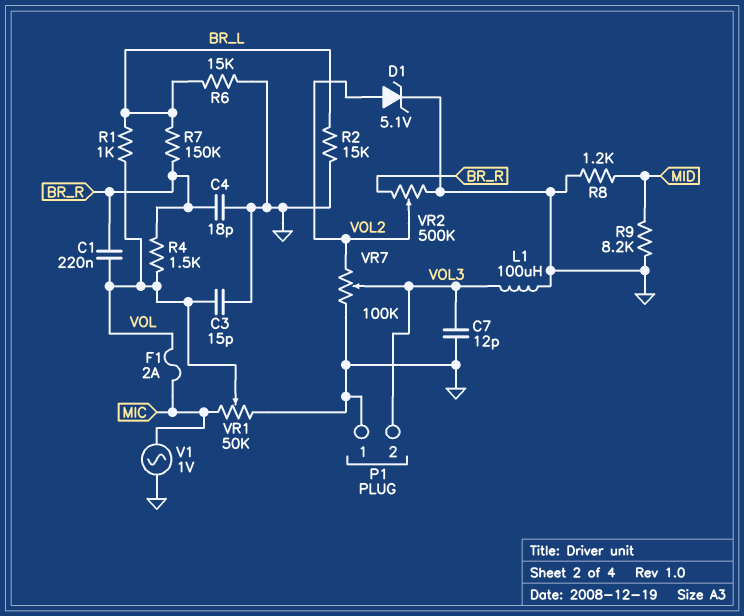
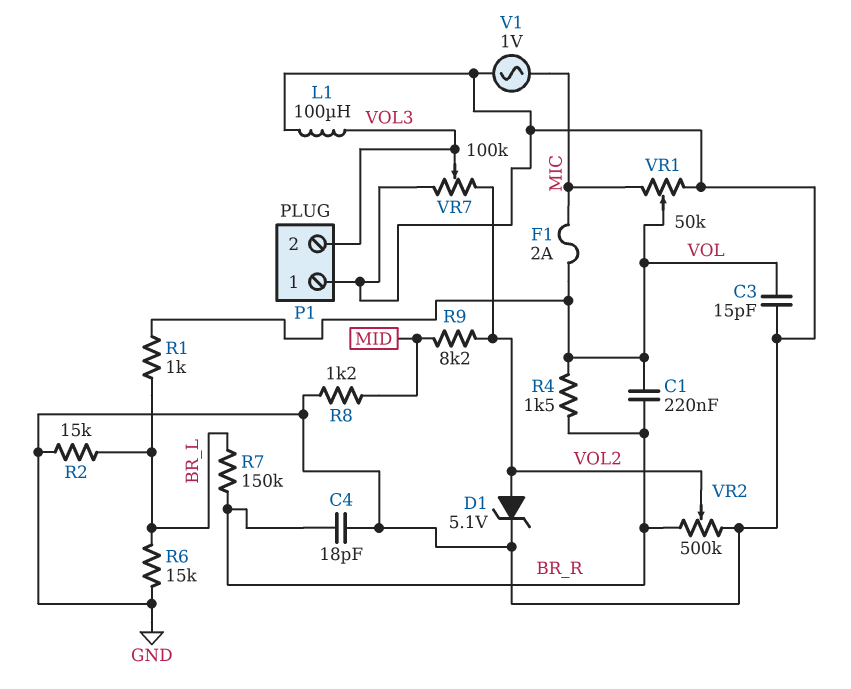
C7: 12pF (GND, VOL3) -> none
R9: 8.2k (GND, MID) -> 8.2k (MID, VOL2)

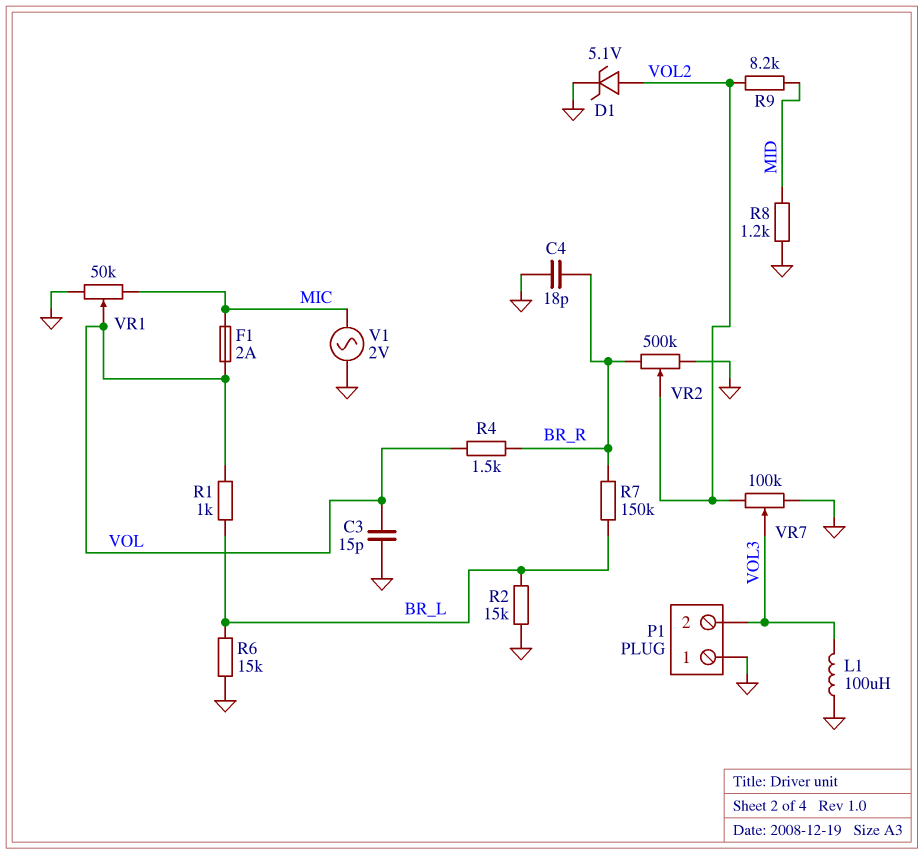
C1: 220nF (BR_R, VOL) -> none
V1: AC 1V (GND, MIC) -> AC 2V (GND, MIC)

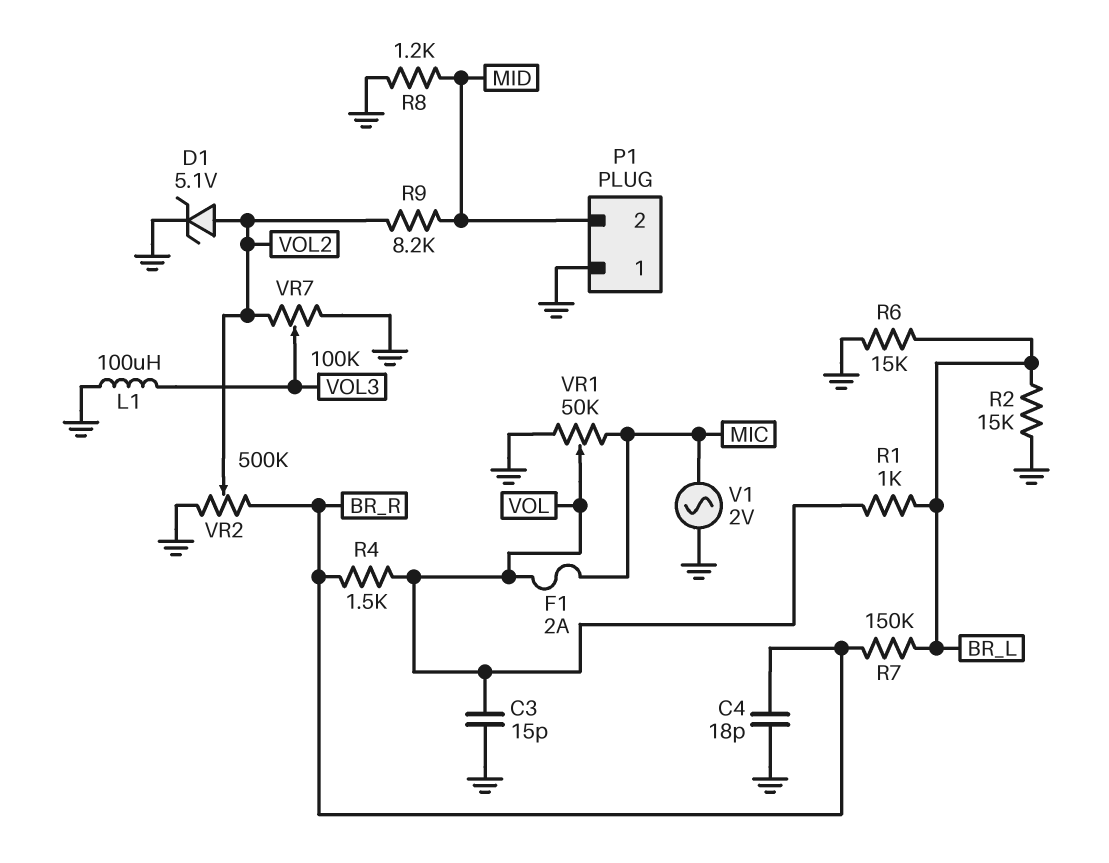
P1 pin 2: VOL3 -> MID

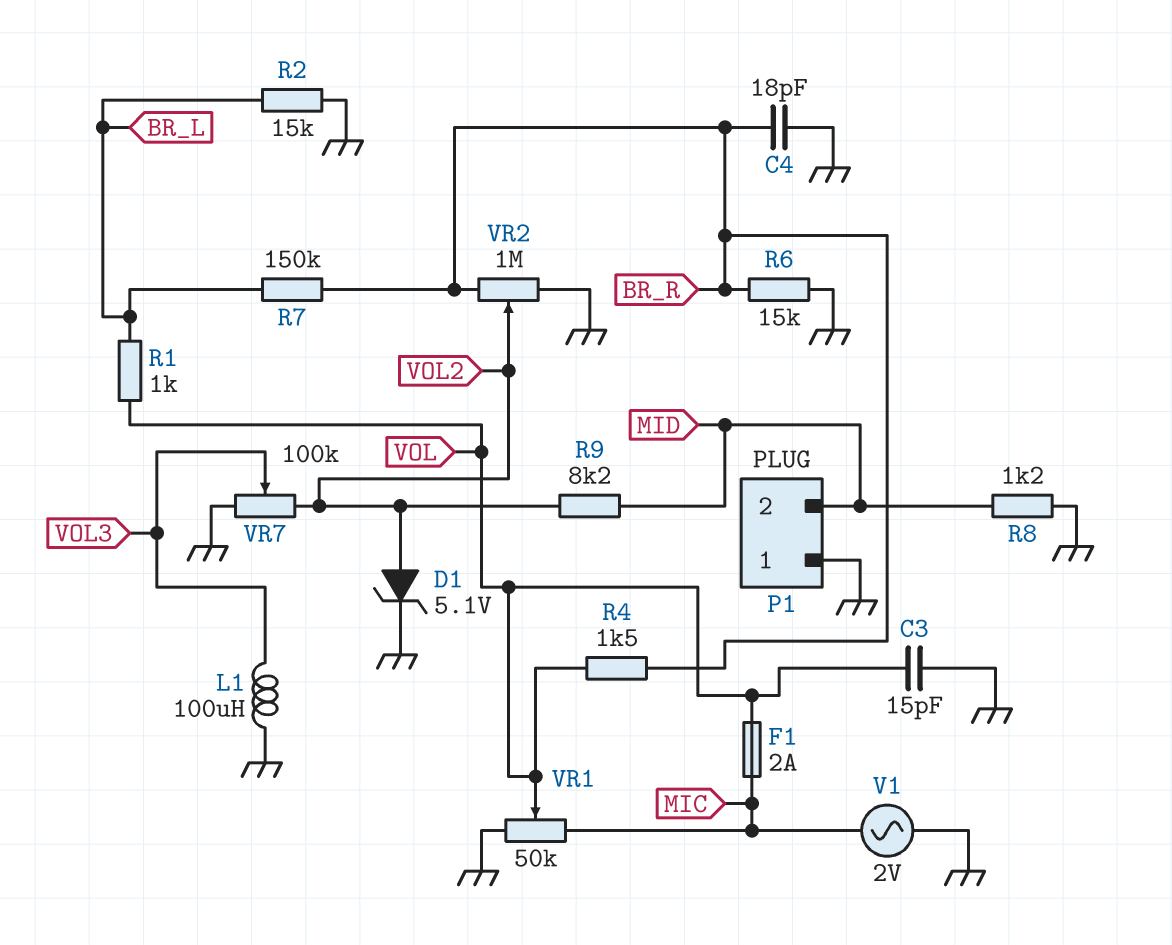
R6: 15k (BR_L, GND) -> 15k (BR_R, GND)
VR2: 500k (BR_R, GND, wiper VOL2) -> 1M (BR_R, GND, wiper VOL2)

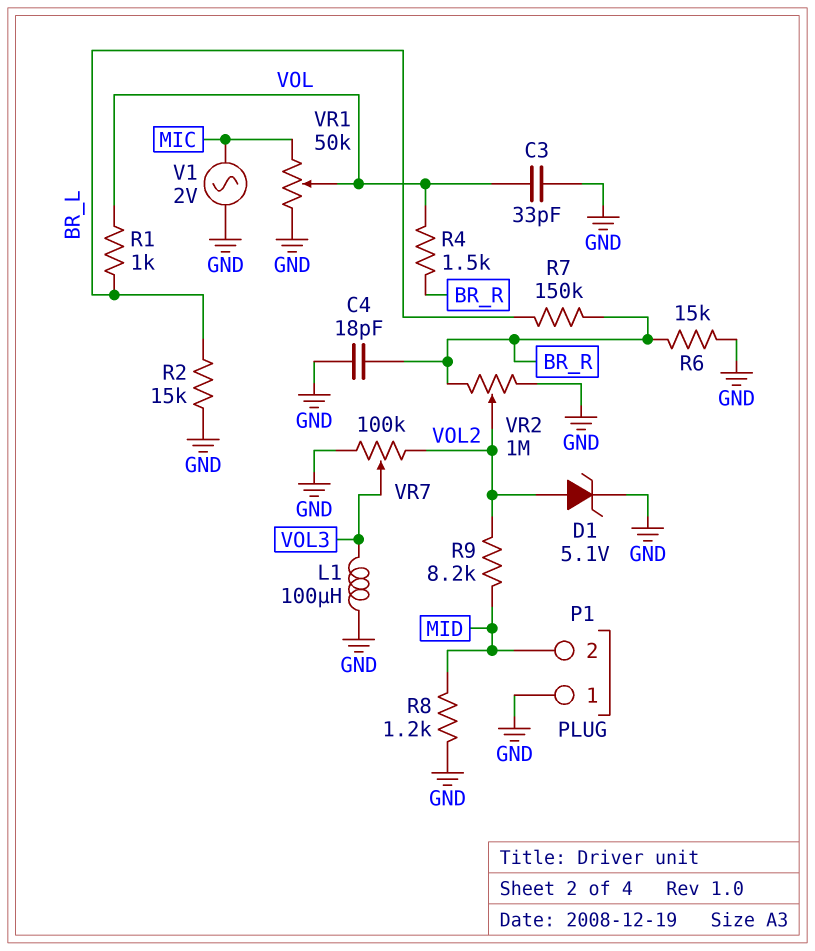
C3: 15pF (GND, VOL) -> 33pF (GND, VOL)
F1: 2A (MIC, VOL) -> none

